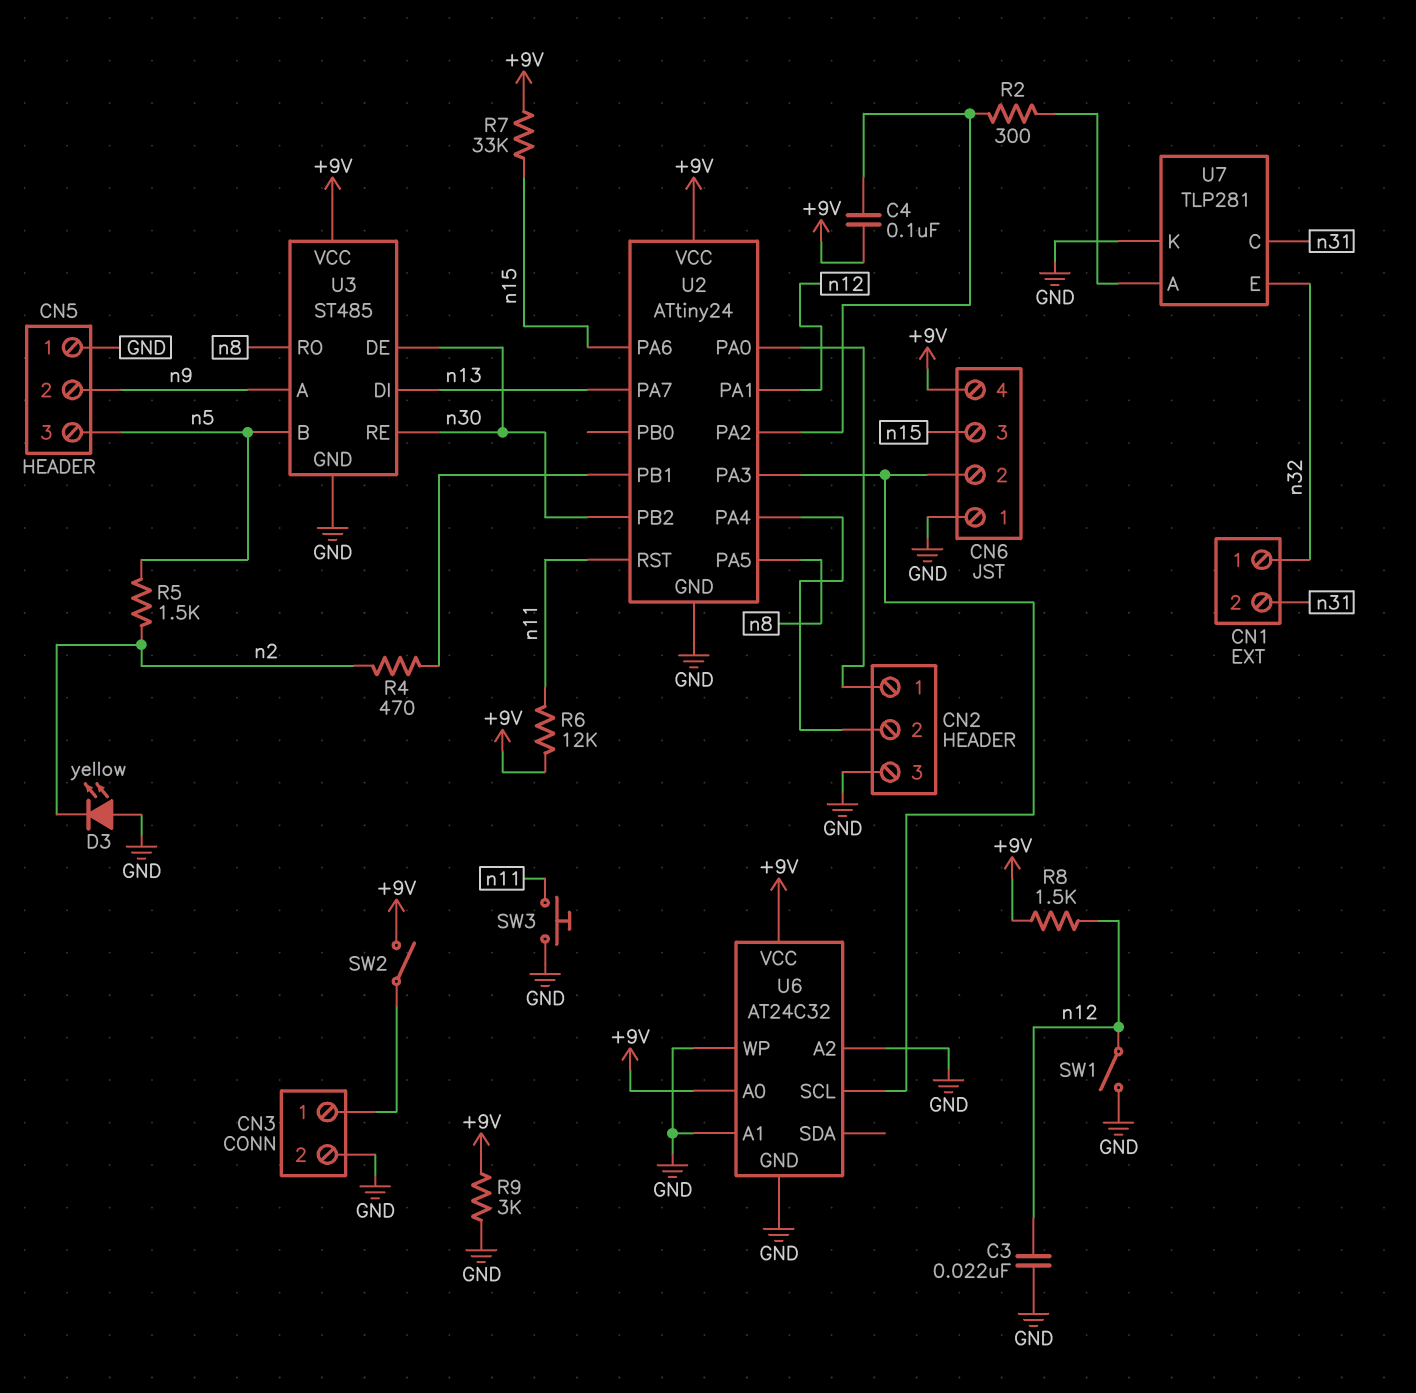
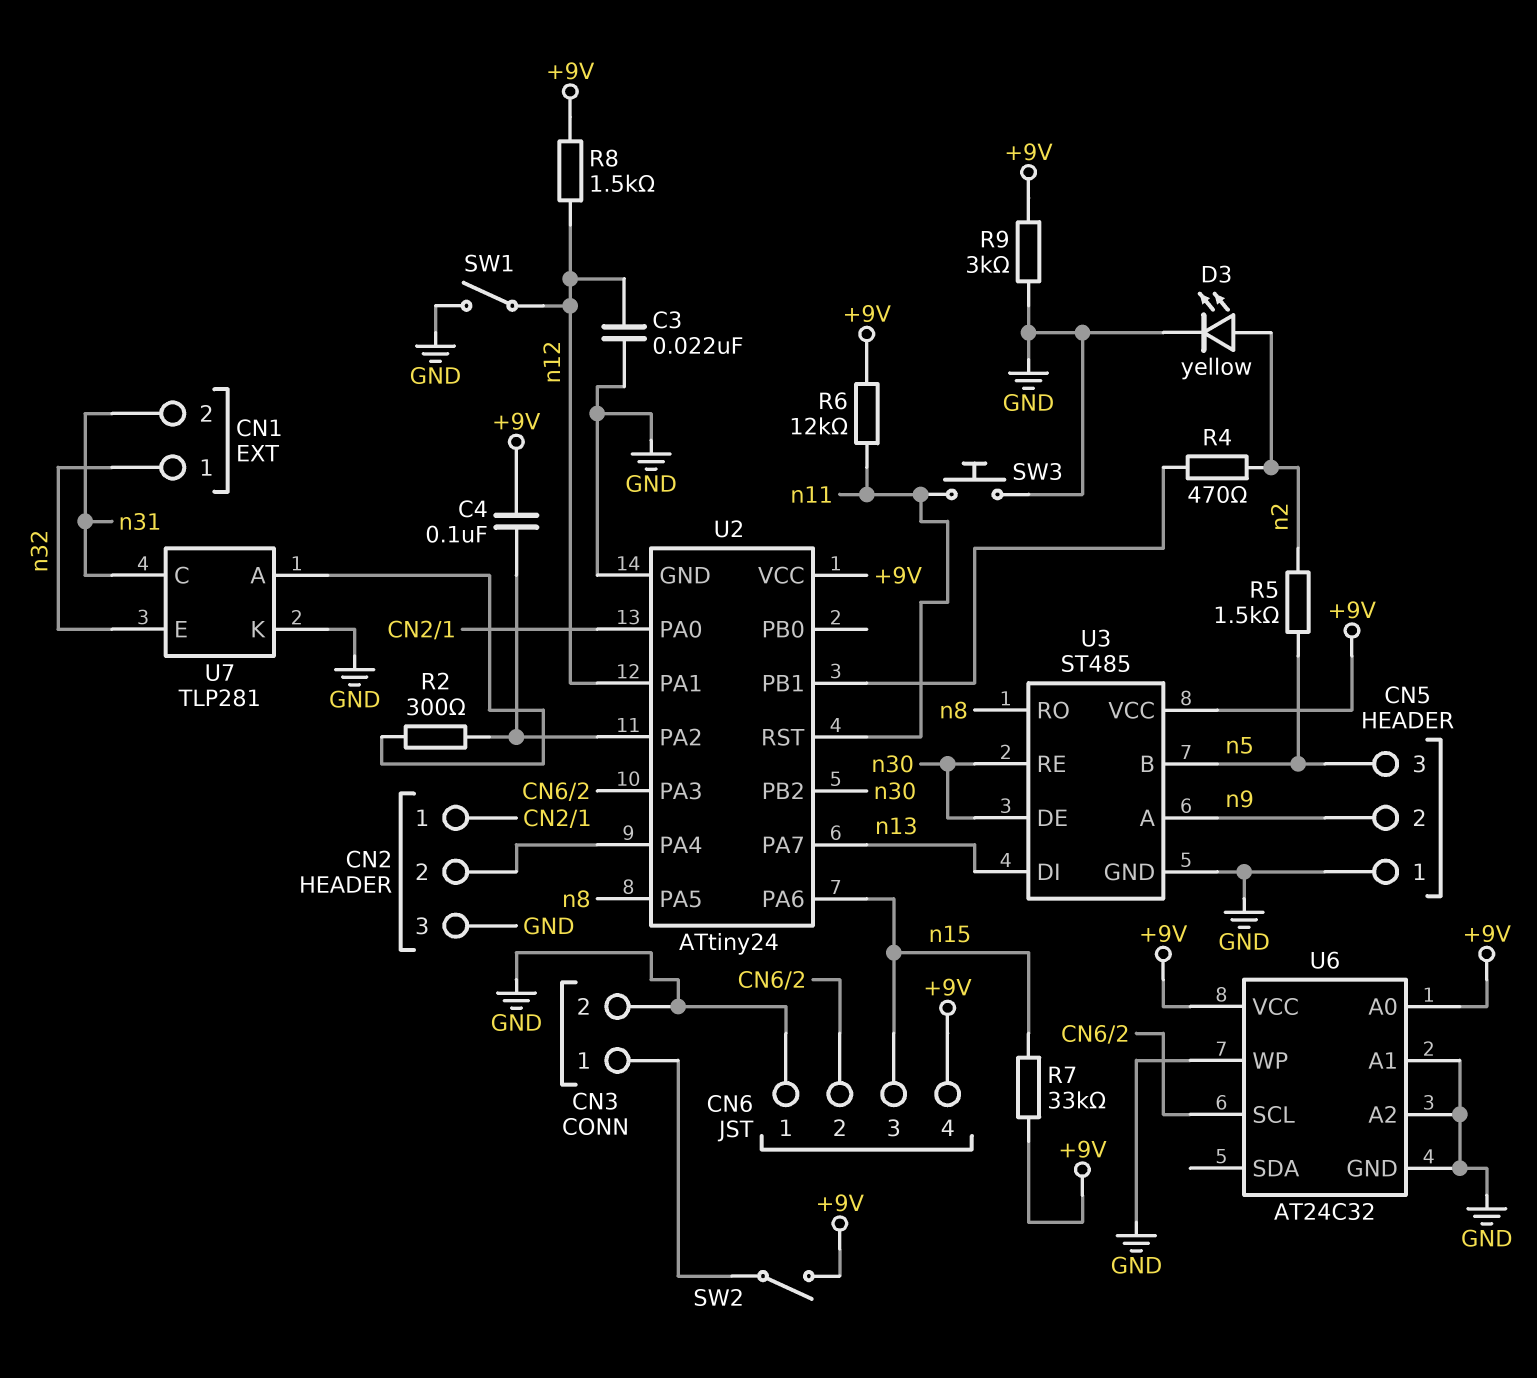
D3: LED yellow (A GND, K n2) -> LED yellow (A n2, K GND)

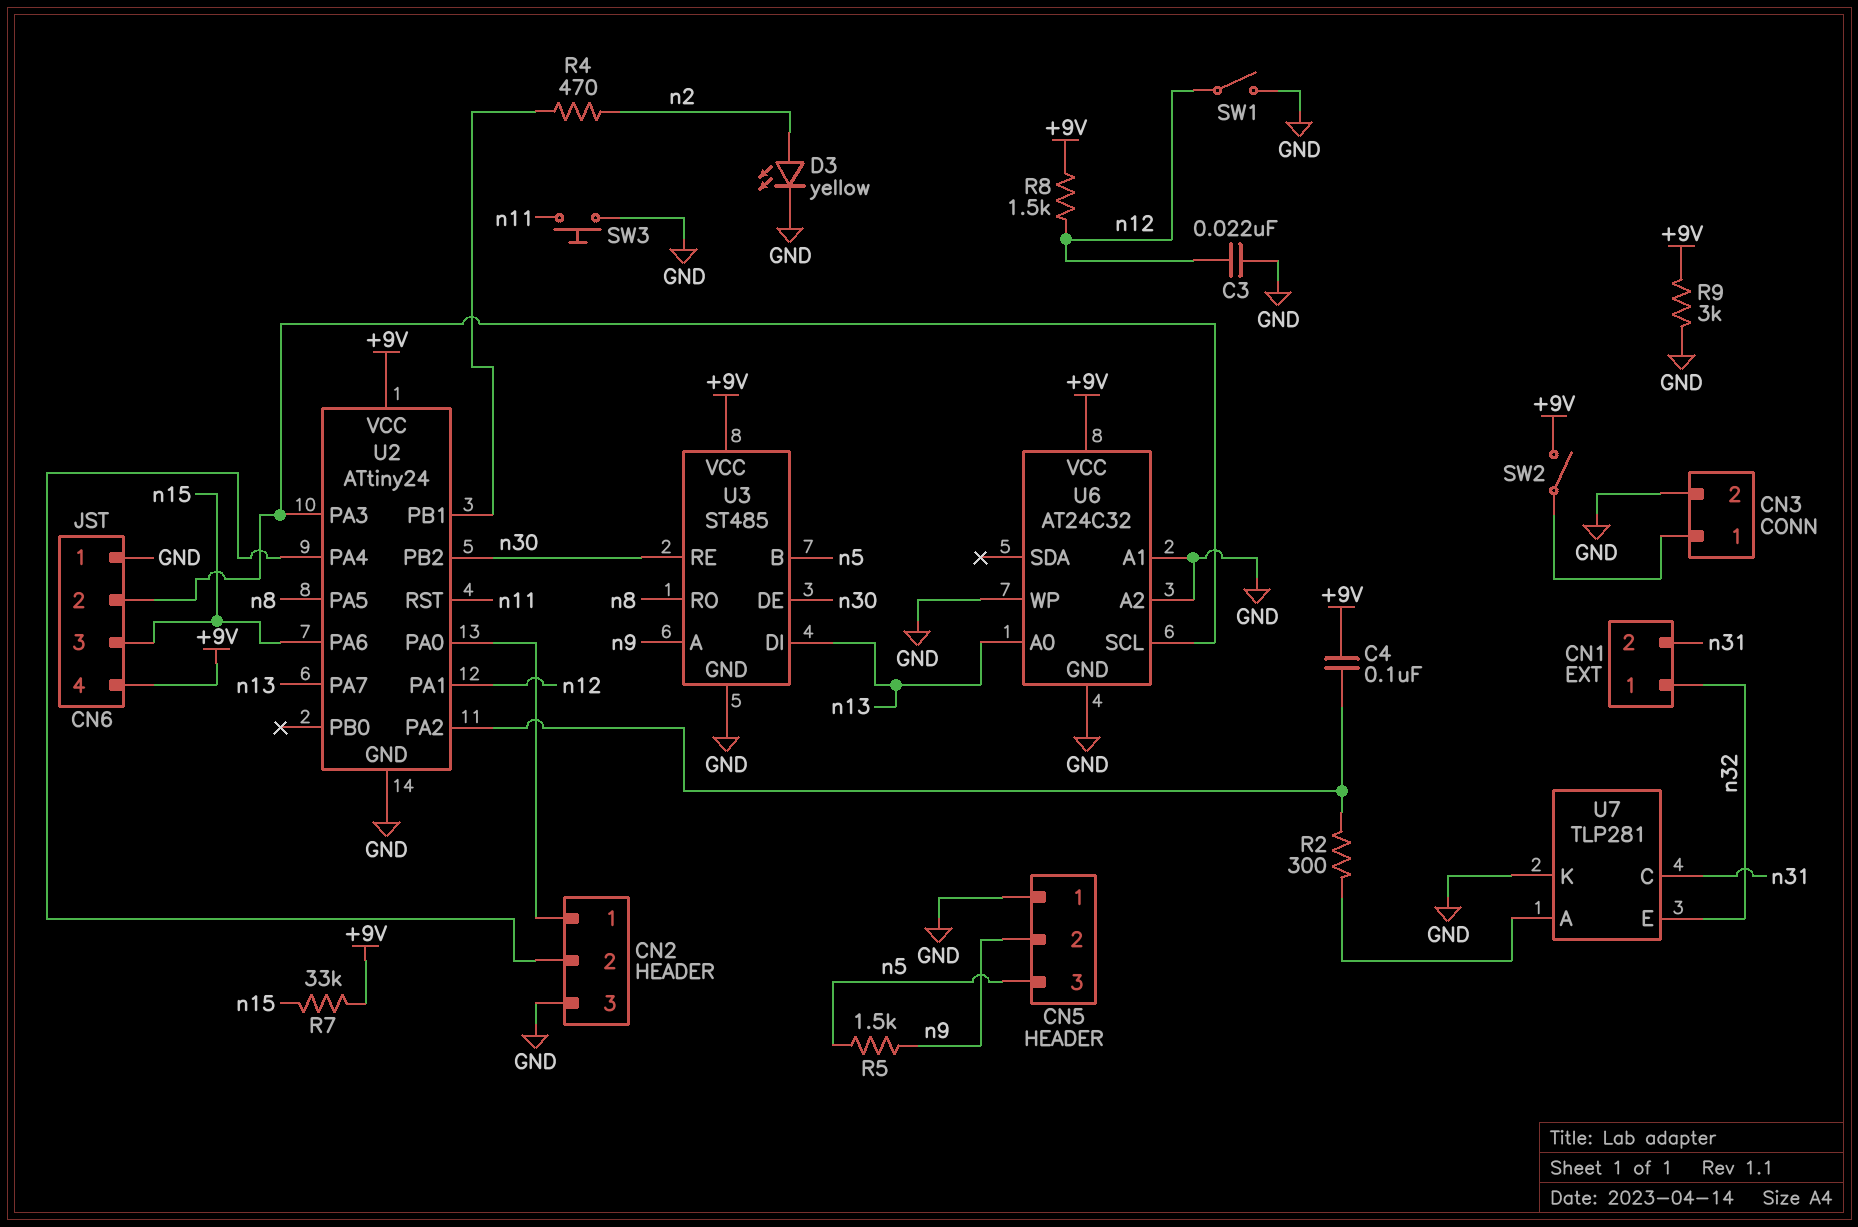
R5: 1.5k (n2, n5) -> 1.5k (n5, n9)
R6: 12k (+9V, n11) -> none
U6 pin A0: +9V -> n13

